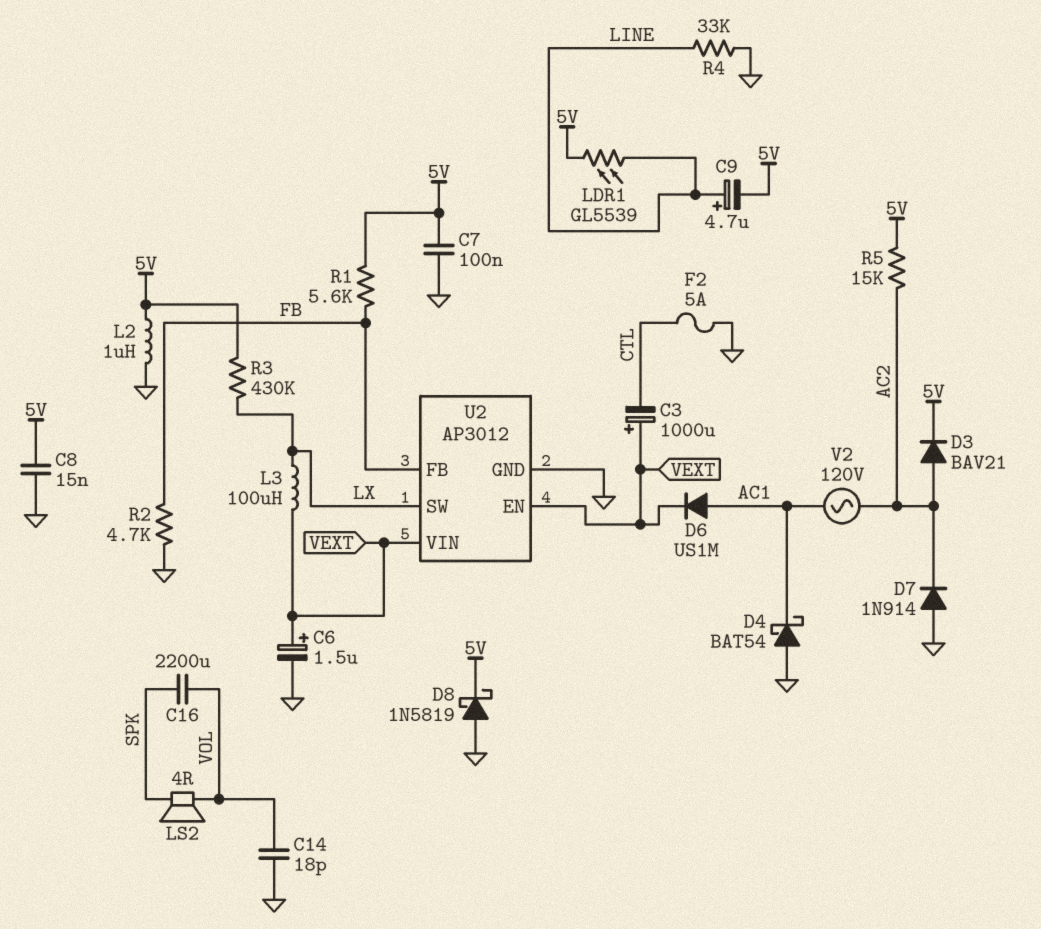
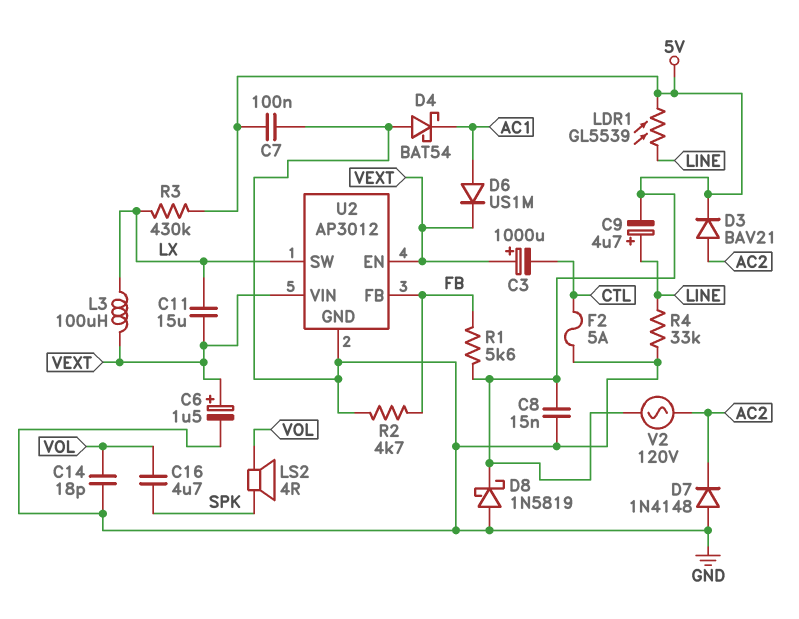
C11: none -> 15uF (LX, VEXT)
C16: 2200uF (SPK, VOL) -> 4.7uF (SPK, VOL)
D7: diode 1N914 (A GND, K AC2) -> diode 1N4148 (A GND, K AC2)
L2: 1uH (5V, GND) -> none
R5: 15k (5V, AC2) -> none
V2: AC 120V (AC1, AC2) -> AC 120V (5V, AC2)

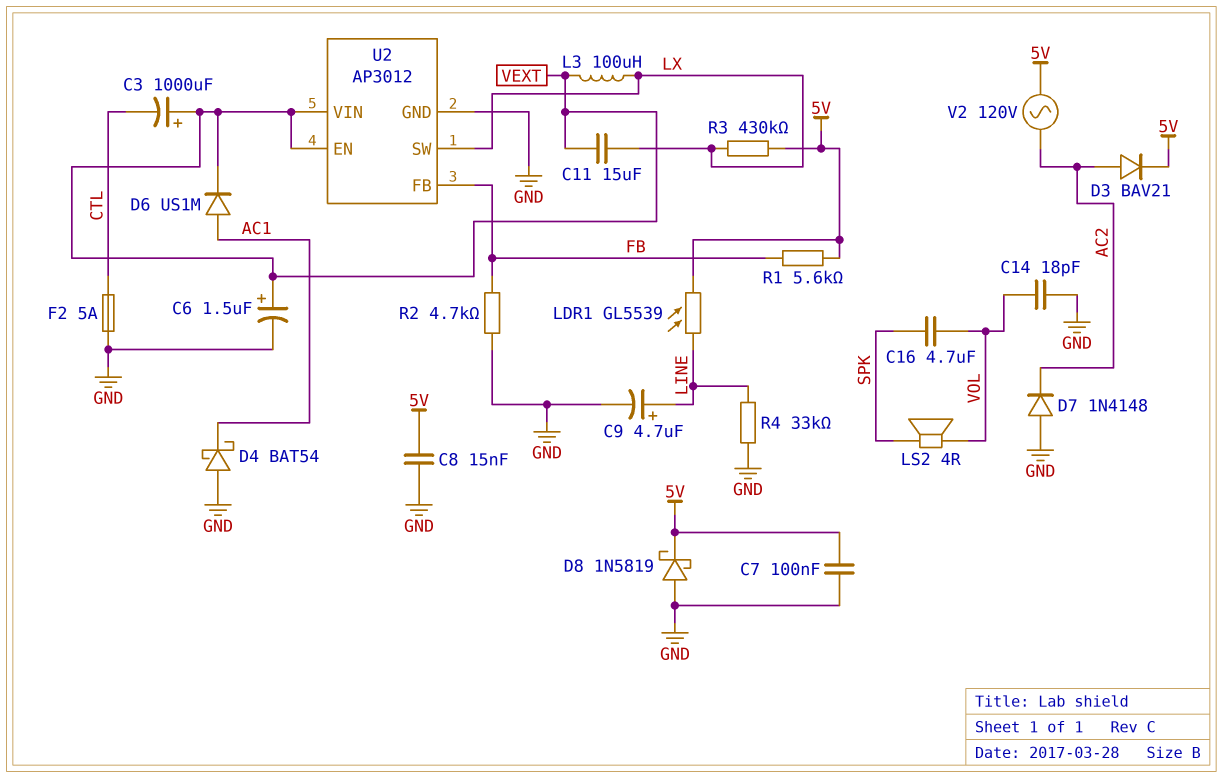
C9: 4.7uF (plus LINE, minus 5V) -> 4.7uF (plus LINE, minus GND)

